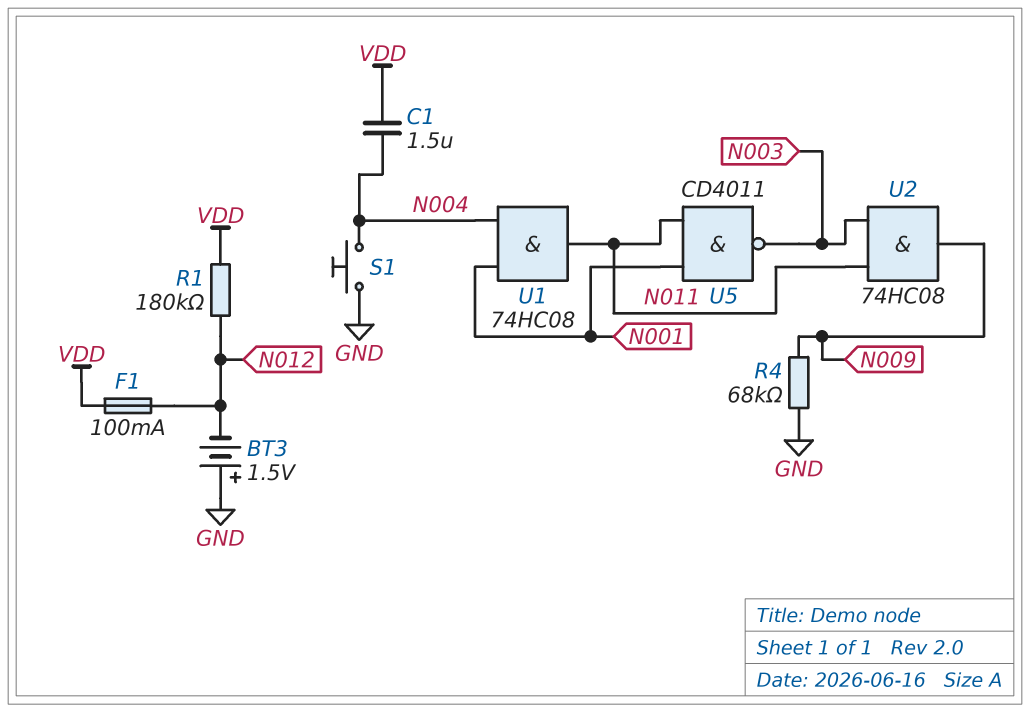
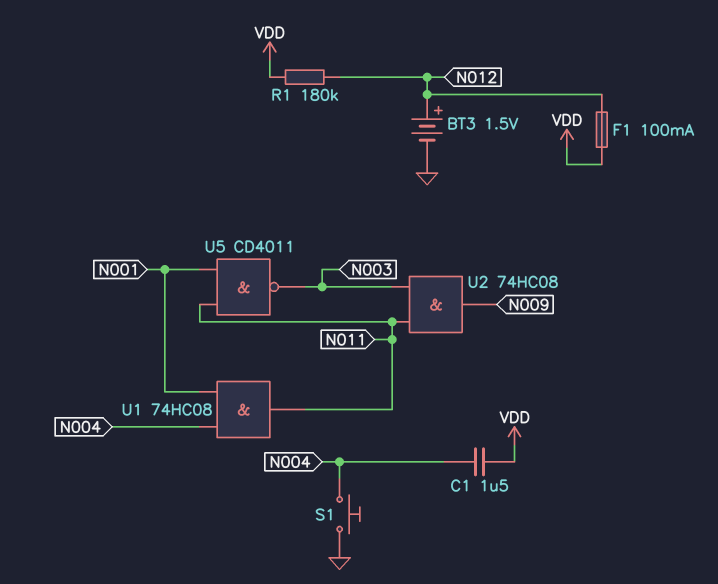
BT3: 1.5V (plus GND, minus N012) -> 1.5V (plus N012, minus GND)
R4: 68k (GND, N009) -> none

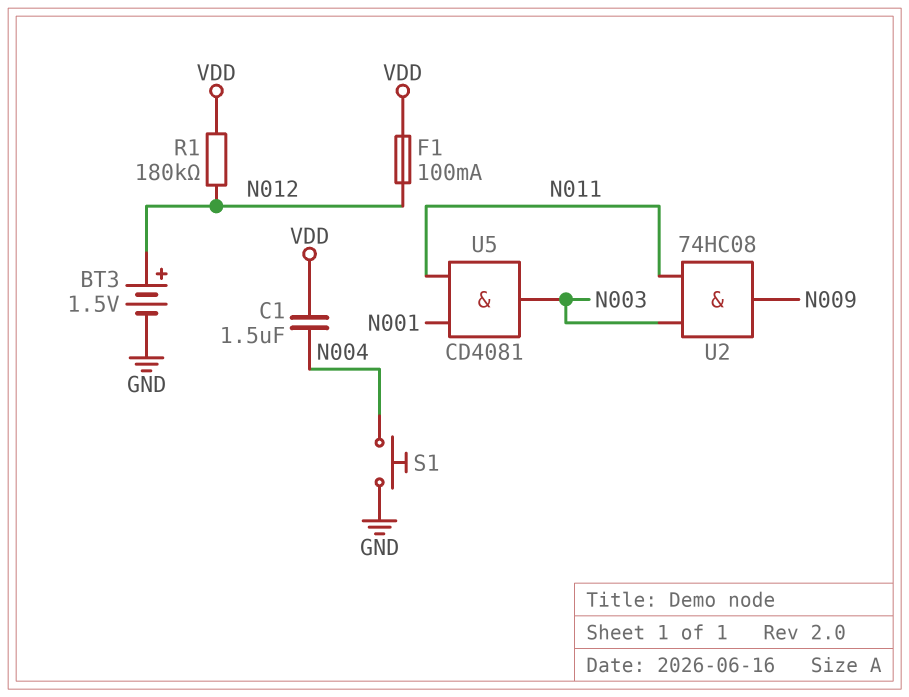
U1: AND 74HC08 (in N001, in N004, out N011) -> none
U5: NAND CD4011 (in N001, in N011, out N003) -> AND CD4081 (in N001, in N011, out N003)

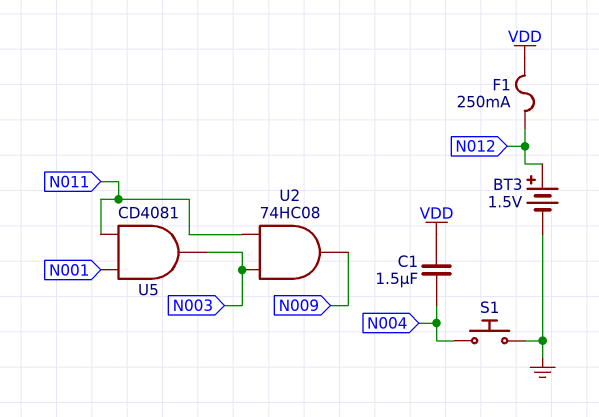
F1: 100mA (N012, VDD) -> 250mA (N012, VDD)
R1: 180k (N012, VDD) -> none

